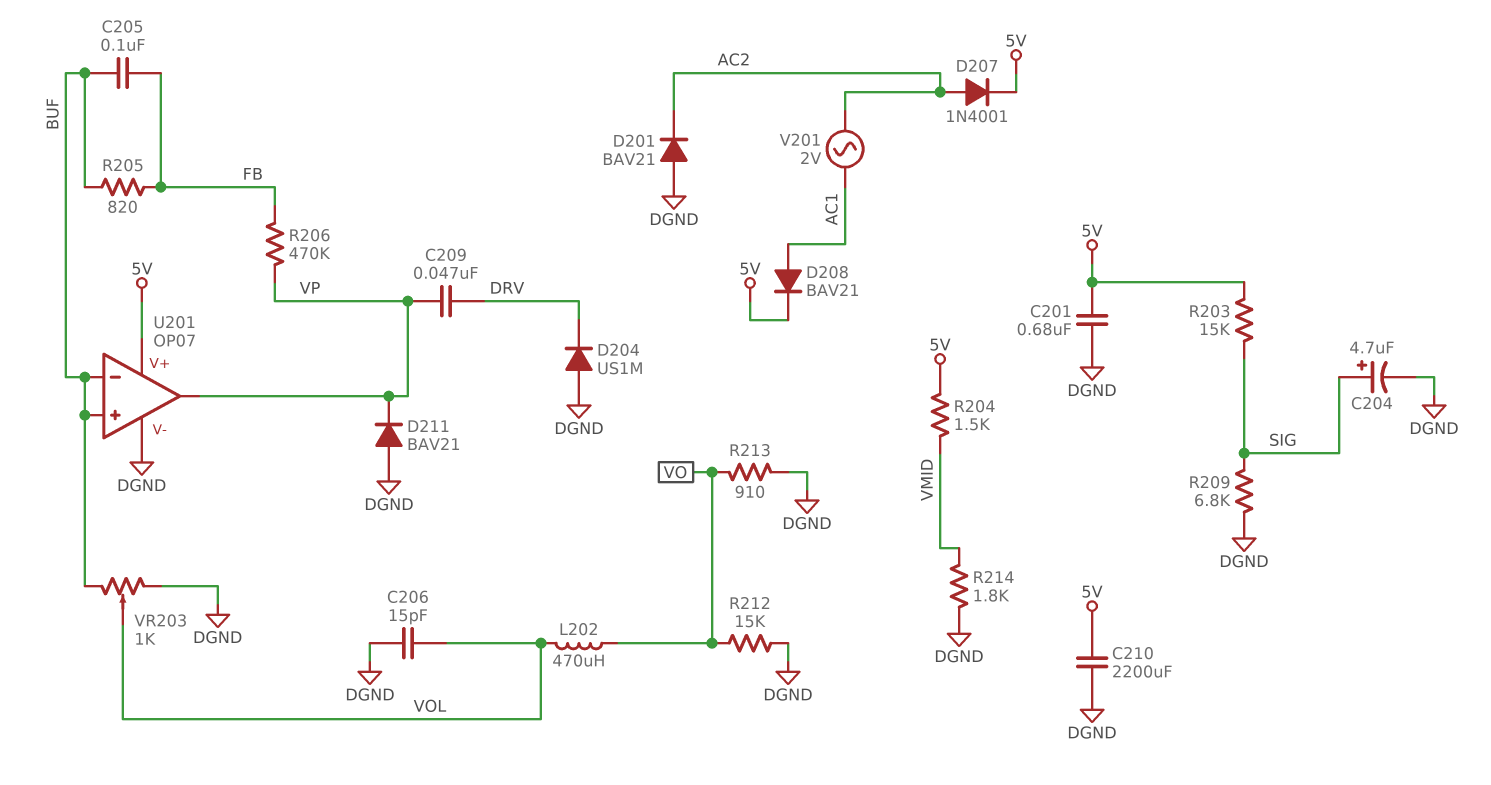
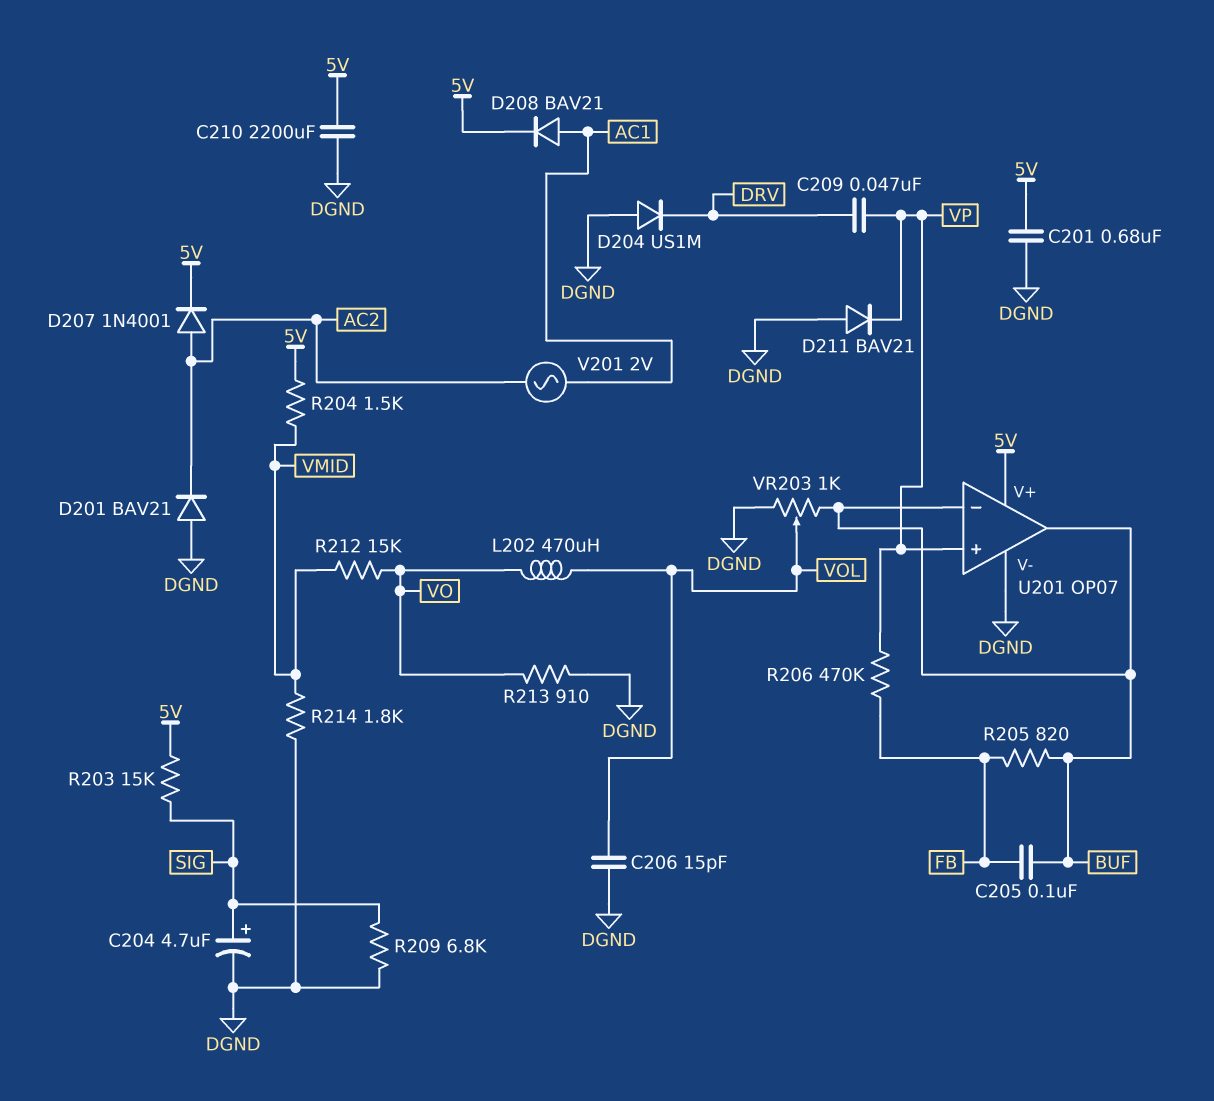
R212: 15k (DGND, VO) -> 15k (VMID, VO)
U201 pin in+: BUF -> VP
U201 pin out: VP -> BUF

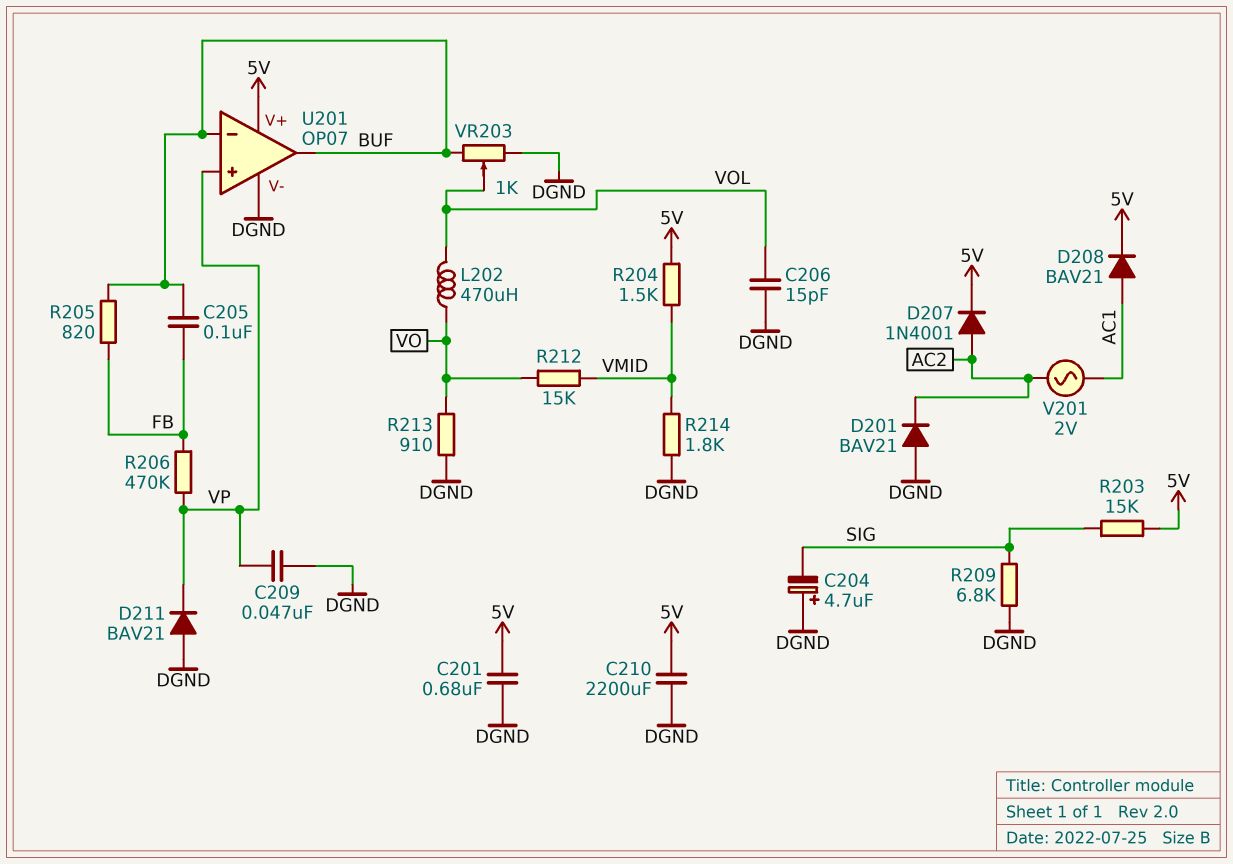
C204: 4.7uF (plus SIG, minus DGND) -> 4.7uF (plus DGND, minus SIG)
C209: 47nF (DRV, VP) -> 47nF (DGND, VP)
D204: diode US1M (A DGND, K DRV) -> none

